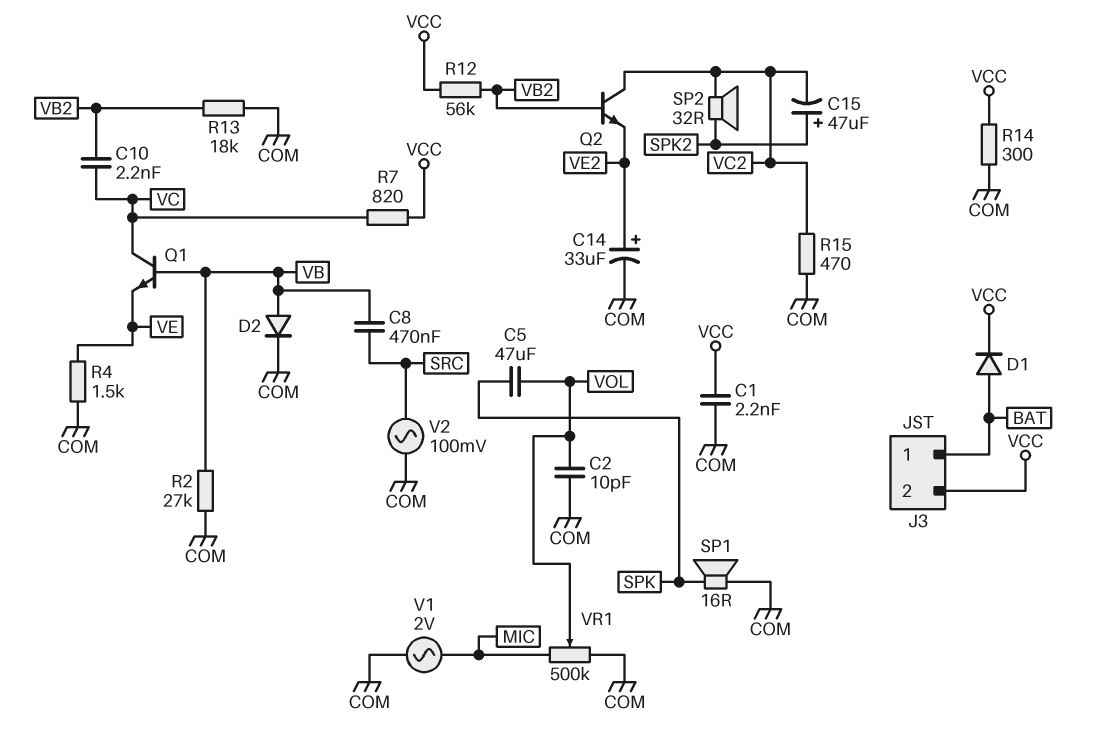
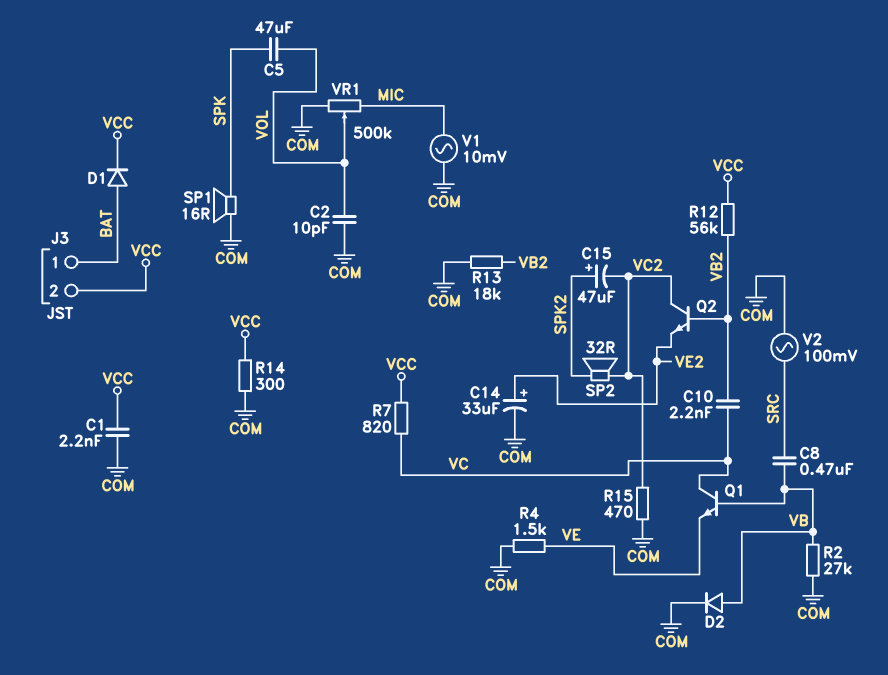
V1: AC 2V (COM, MIC) -> AC 10mV (COM, MIC)

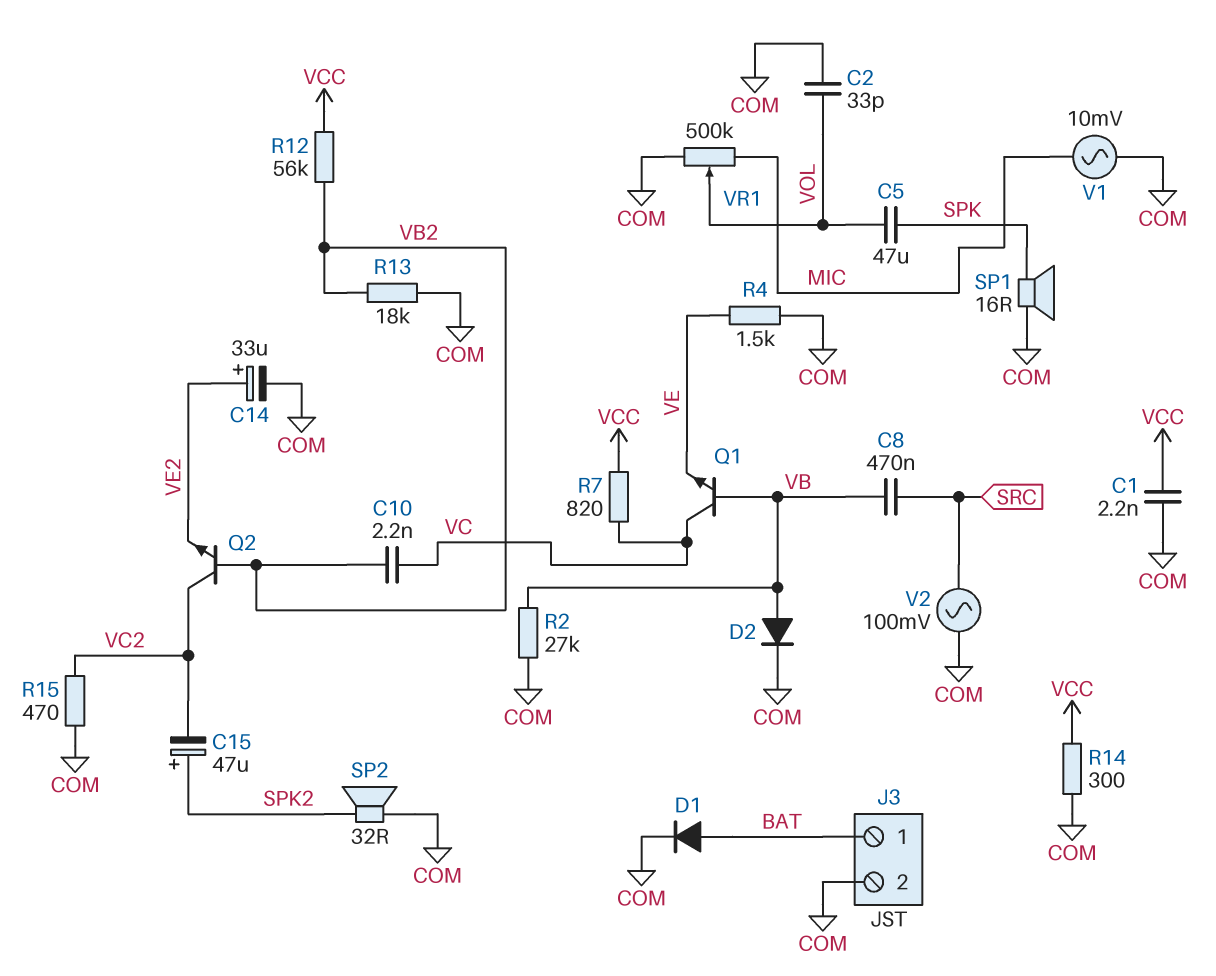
C2: 10pF (COM, VOL) -> 33pF (COM, VOL)
D1: diode (A BAT, K VCC) -> diode (A BAT, K COM)
J3 pin 2: VCC -> COM
SP2: speaker 32R (SPK2, VC2) -> speaker 32R (COM, SPK2)

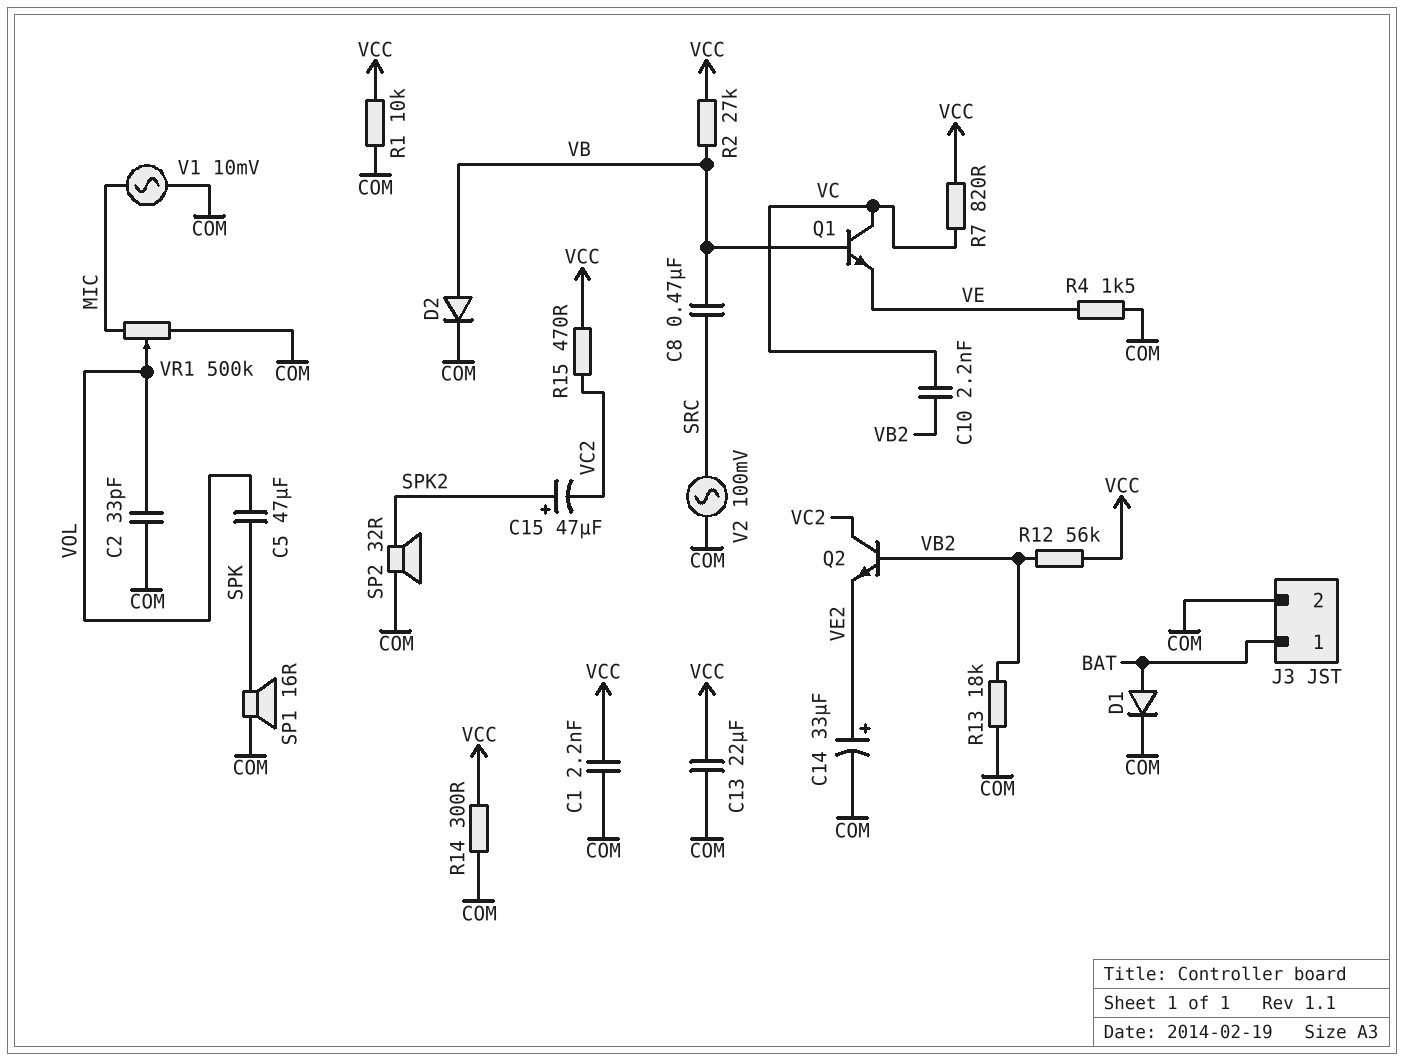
C13: none -> 22uF (COM, VCC)
R1: none -> 10k (COM, VCC)
R2: 27k (COM, VB) -> 27k (VB, VCC)
R15: 470 (COM, VC2) -> 470 (VC2, VCC)

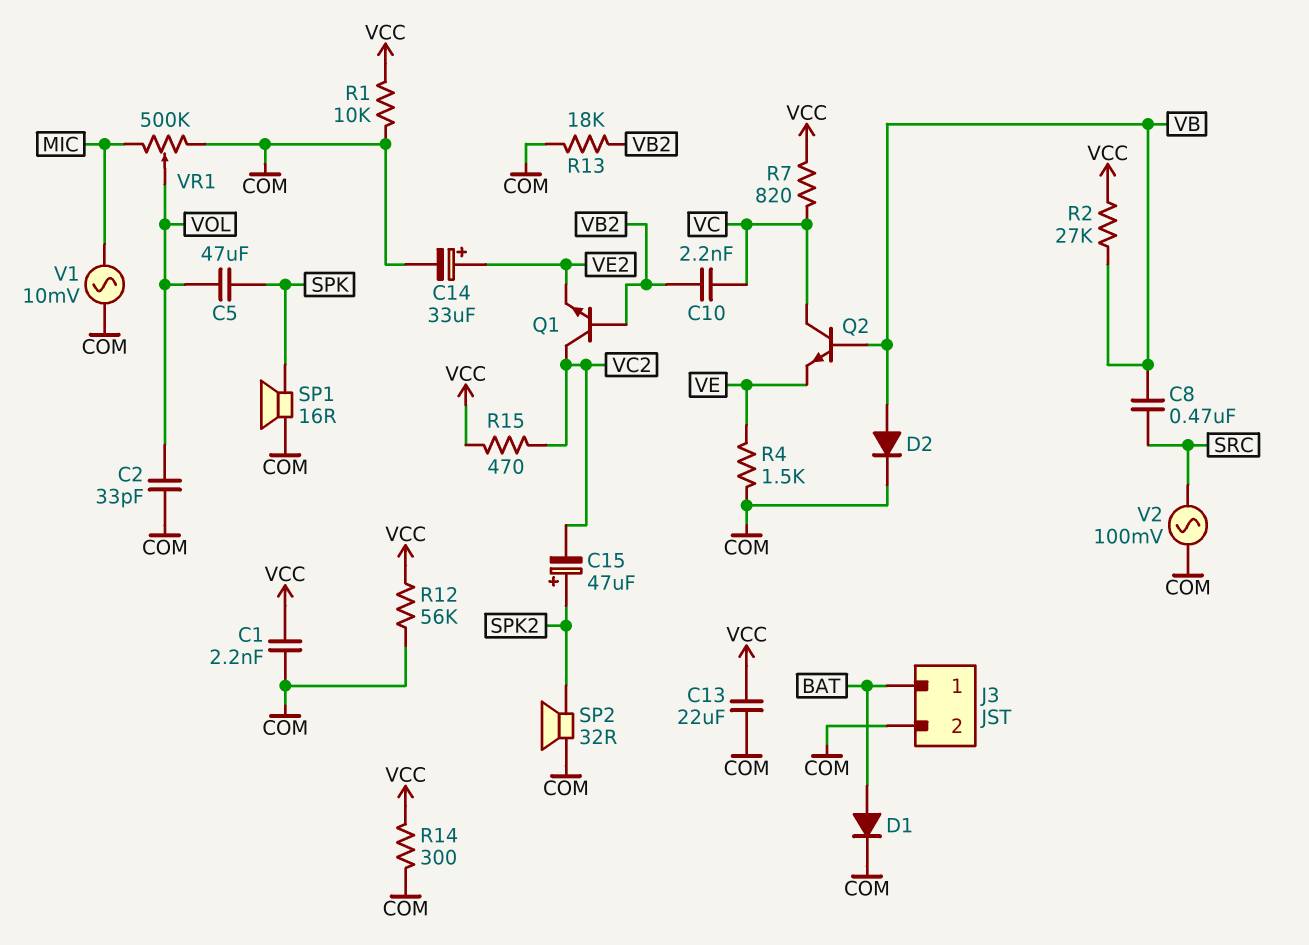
Q1: NPN (B VB, C VC, E VE) -> NPN (B VB2, C VC2, E VE2)
Q2: NPN (B VB2, C VC2, E VE2) -> NPN (B VB, C VC, E VE)
R12: 56k (VB2, VCC) -> 56k (COM, VCC)

